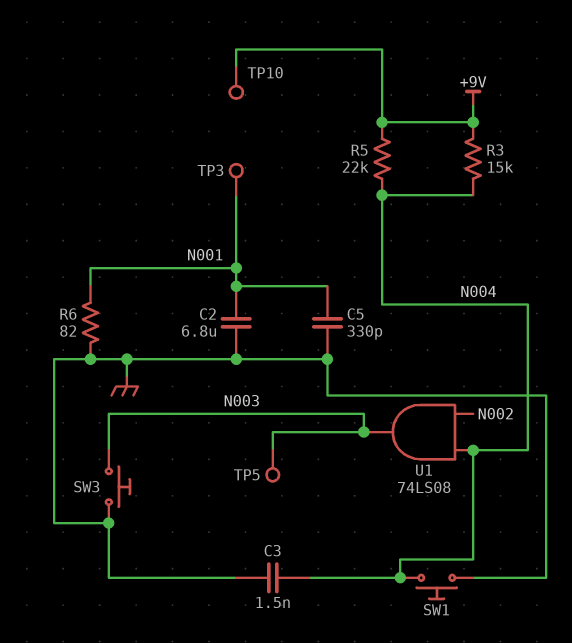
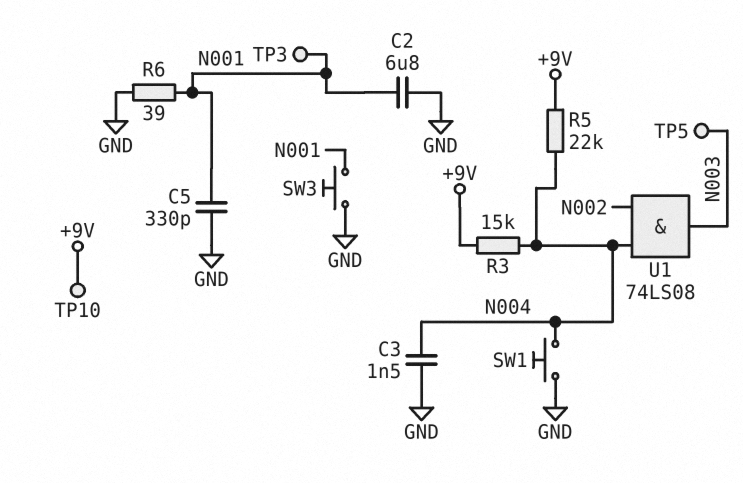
R6: 82 (GND, N001) -> 39 (GND, N001)
SW3: button (GND, N003) -> button (GND, N001)

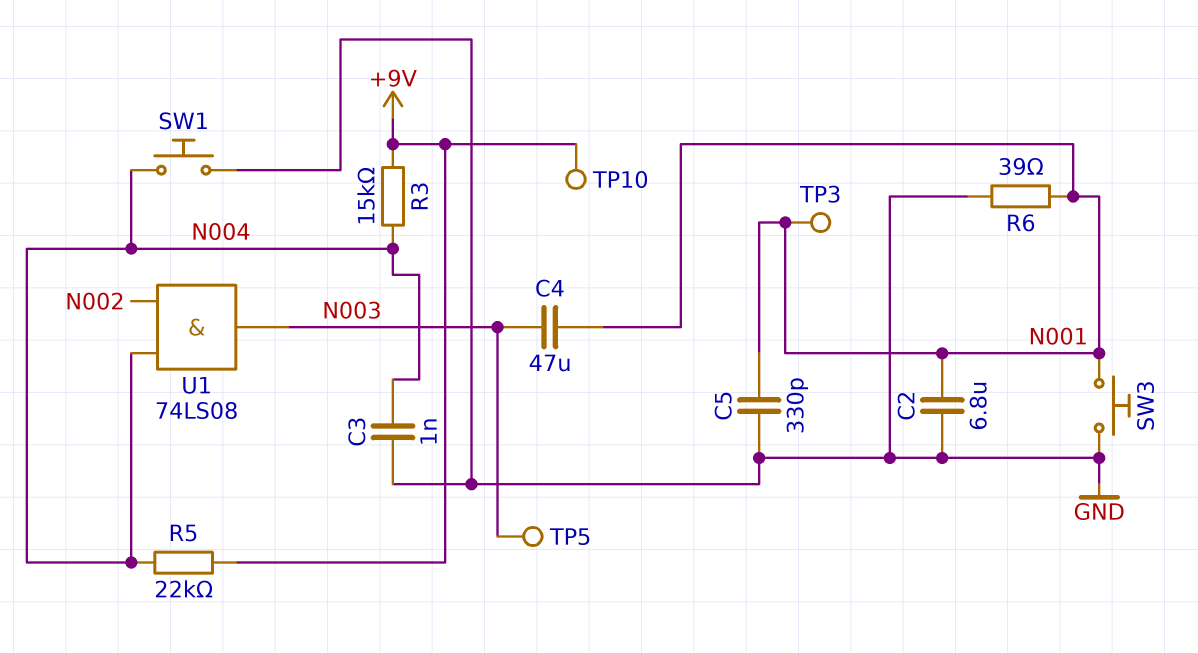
C3: 1.5nF (GND, N004) -> 1nF (GND, N004)
C4: none -> 47uF (N001, N003)

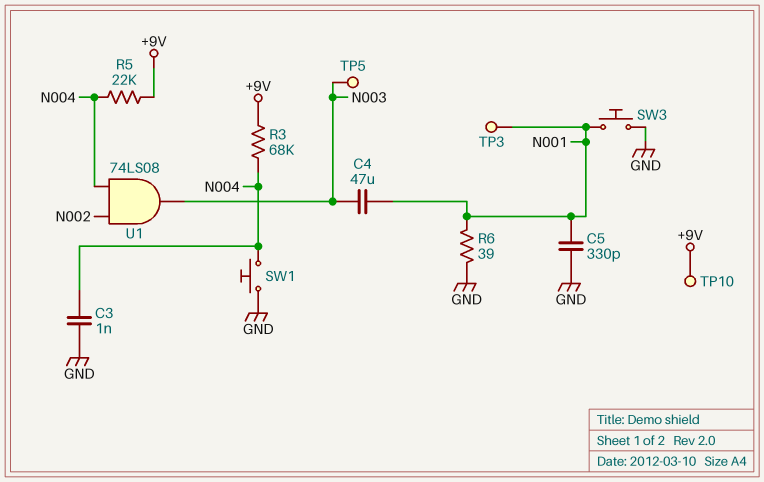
C2: 6.8uF (GND, N001) -> none
R3: 15k (+9V, N004) -> 68k (+9V, N004)

